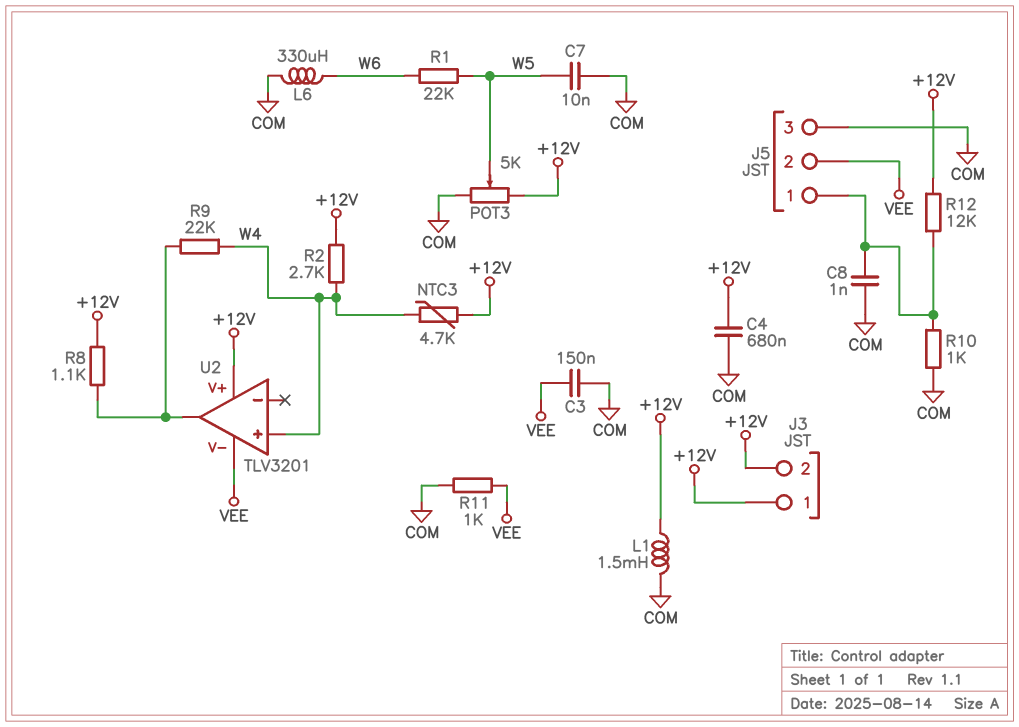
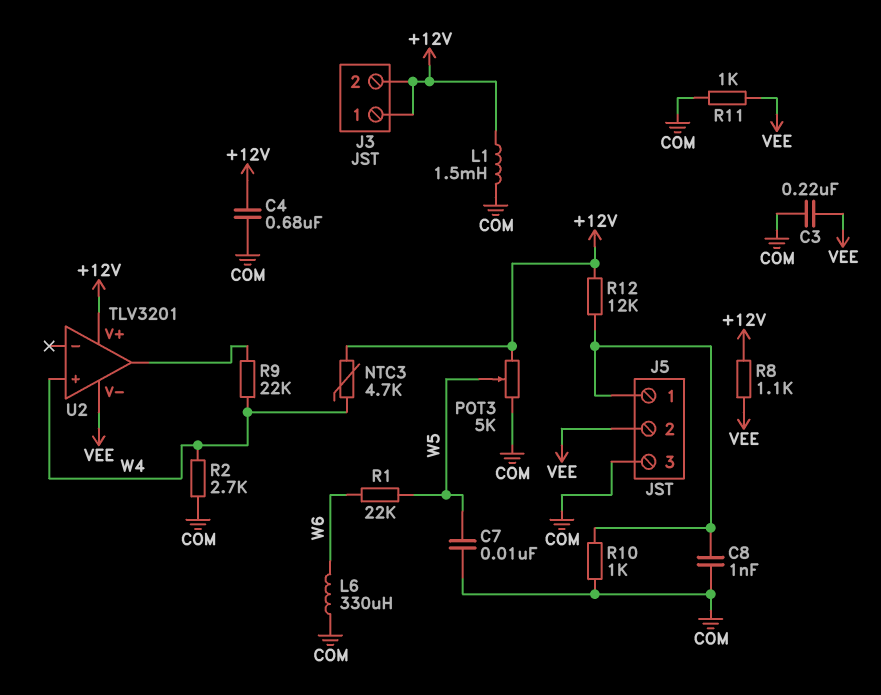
C3: 150nF (COM, VEE) -> 220nF (COM, VEE)
R2: 2.7k (+12V, W4) -> 2.7k (COM, W4)
R8: 1.1k (+12V, U2/out) -> 1.1k (+12V, VEE)

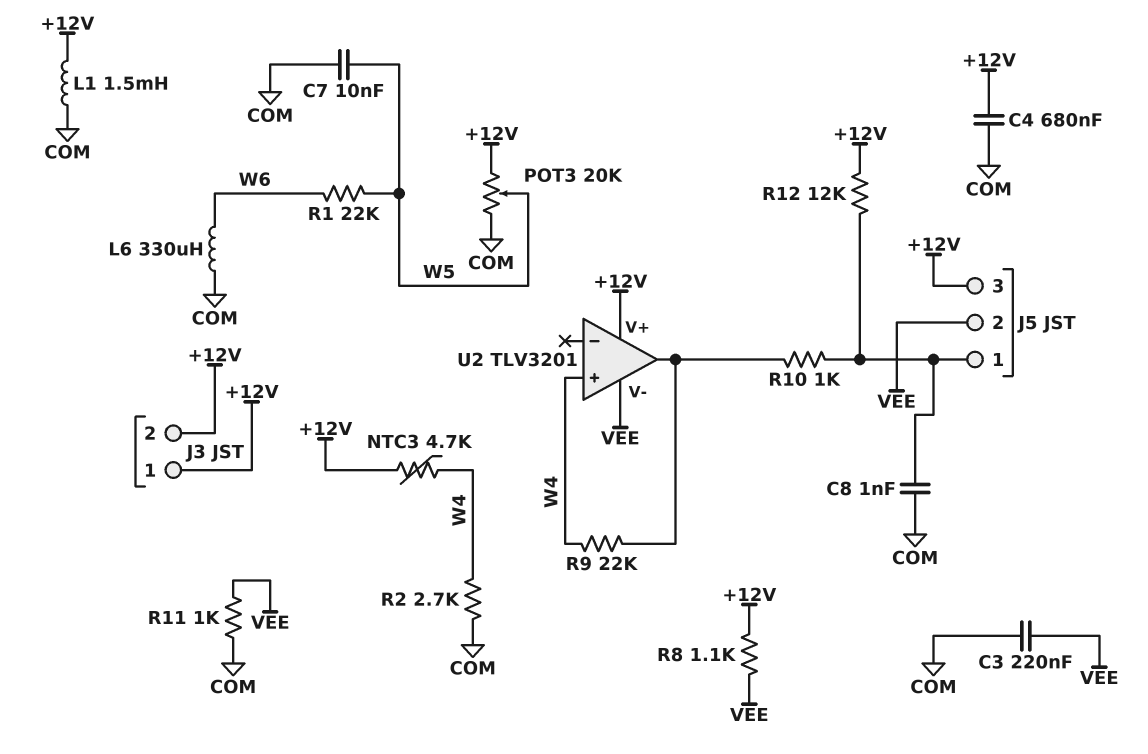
J5 pin 3: COM -> +12V
POT3: 5k (+12V, COM, wiper W5) -> 20k (+12V, COM, wiper W5)
R10: 1k (COM, J5/1) -> 1k (J5/1, U2/out)

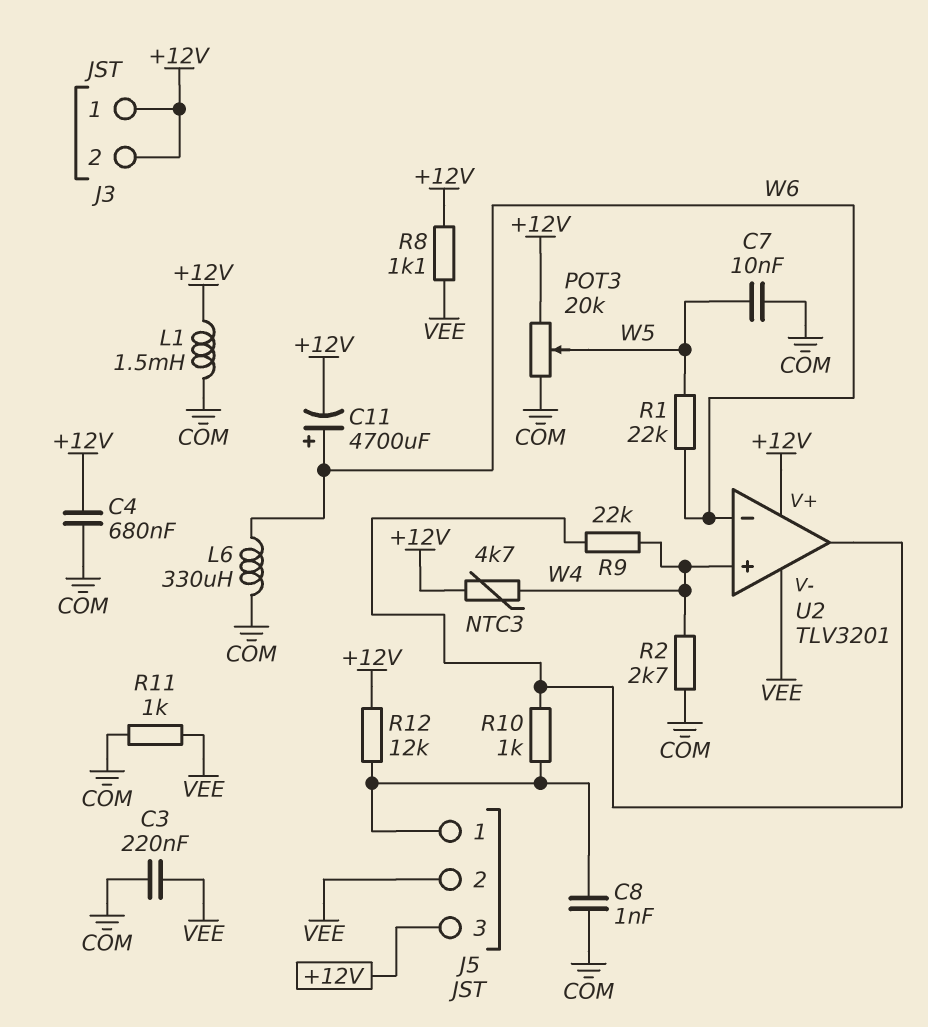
C11: none -> 4700uF (plus W6, minus +12V)
U2 pin in-: none -> W6

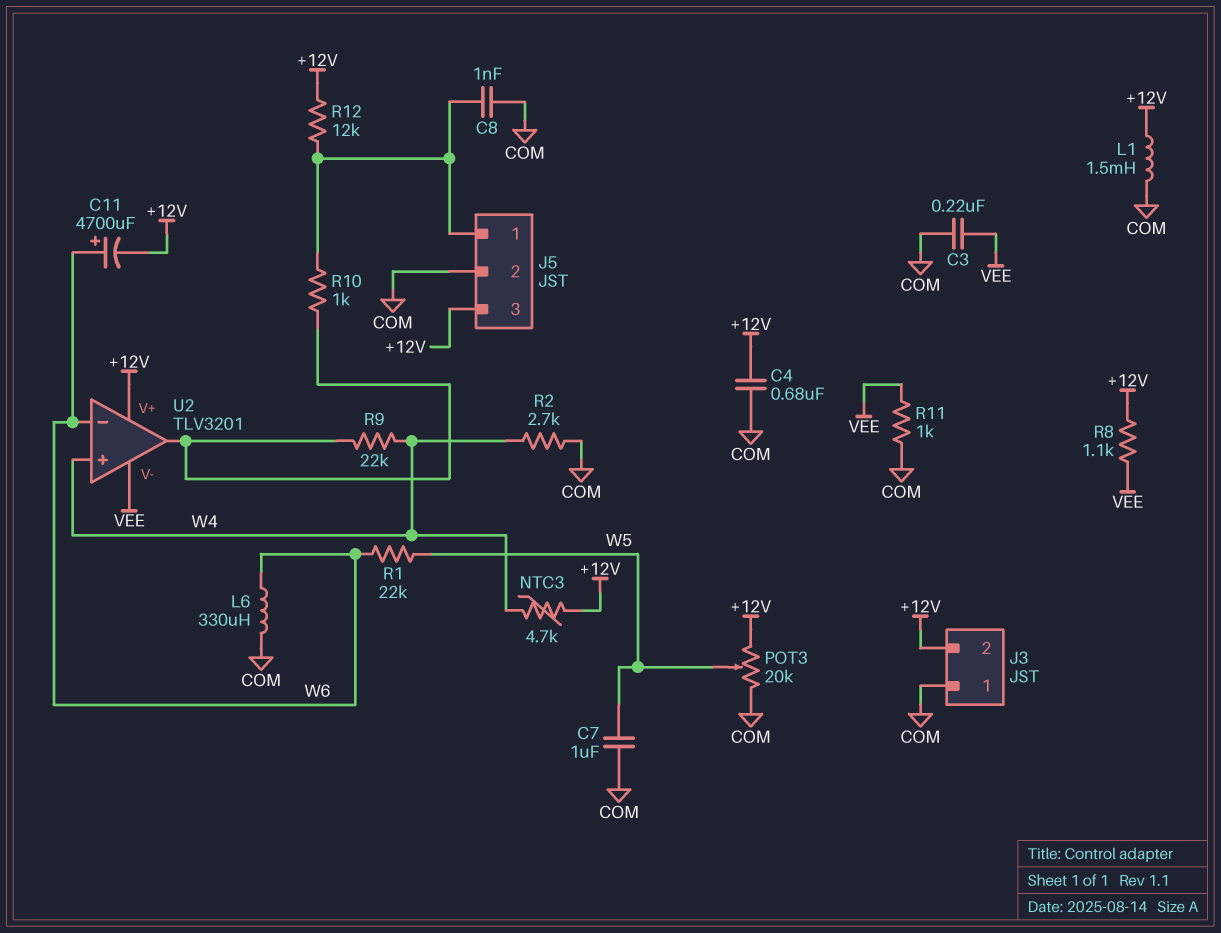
C7: 10nF (COM, W5) -> 1uF (COM, W5)
J3 pin 1: +12V -> COM
J5 pin 2: VEE -> COM

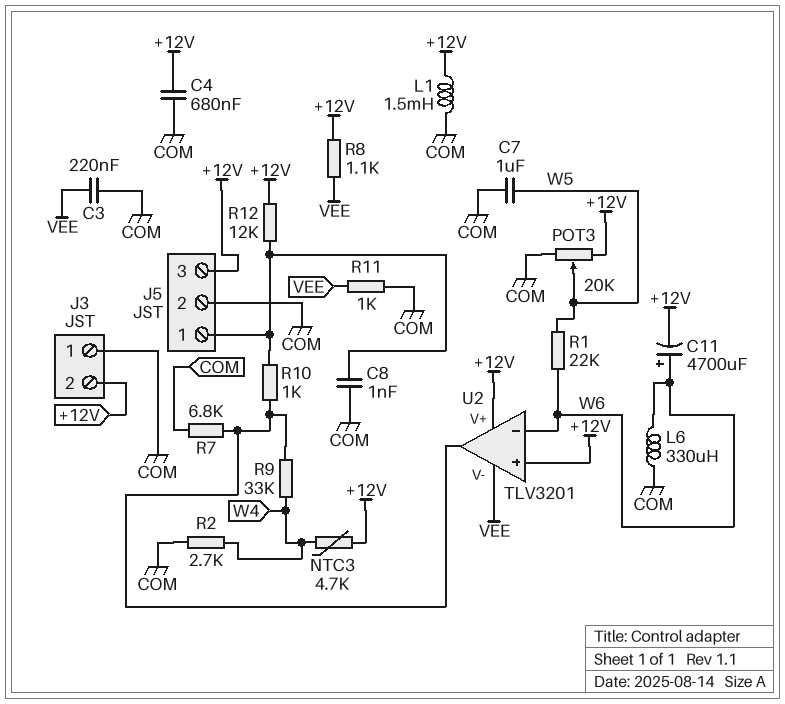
R7: none -> 6.8k (COM, U2/out)
R9: 22k (U2/out, W4) -> 33k (U2/out, W4)
U2 pin in+: W4 -> +12V

